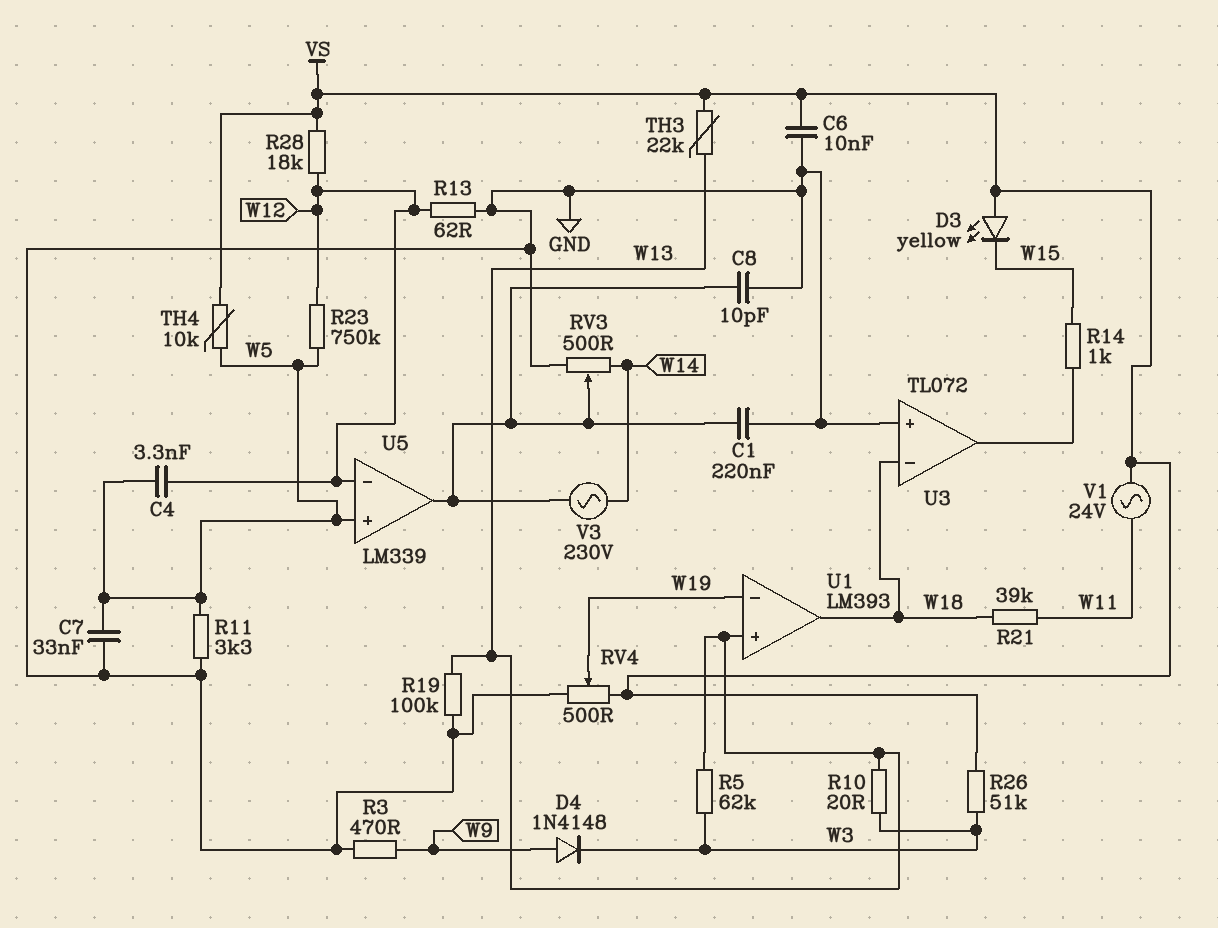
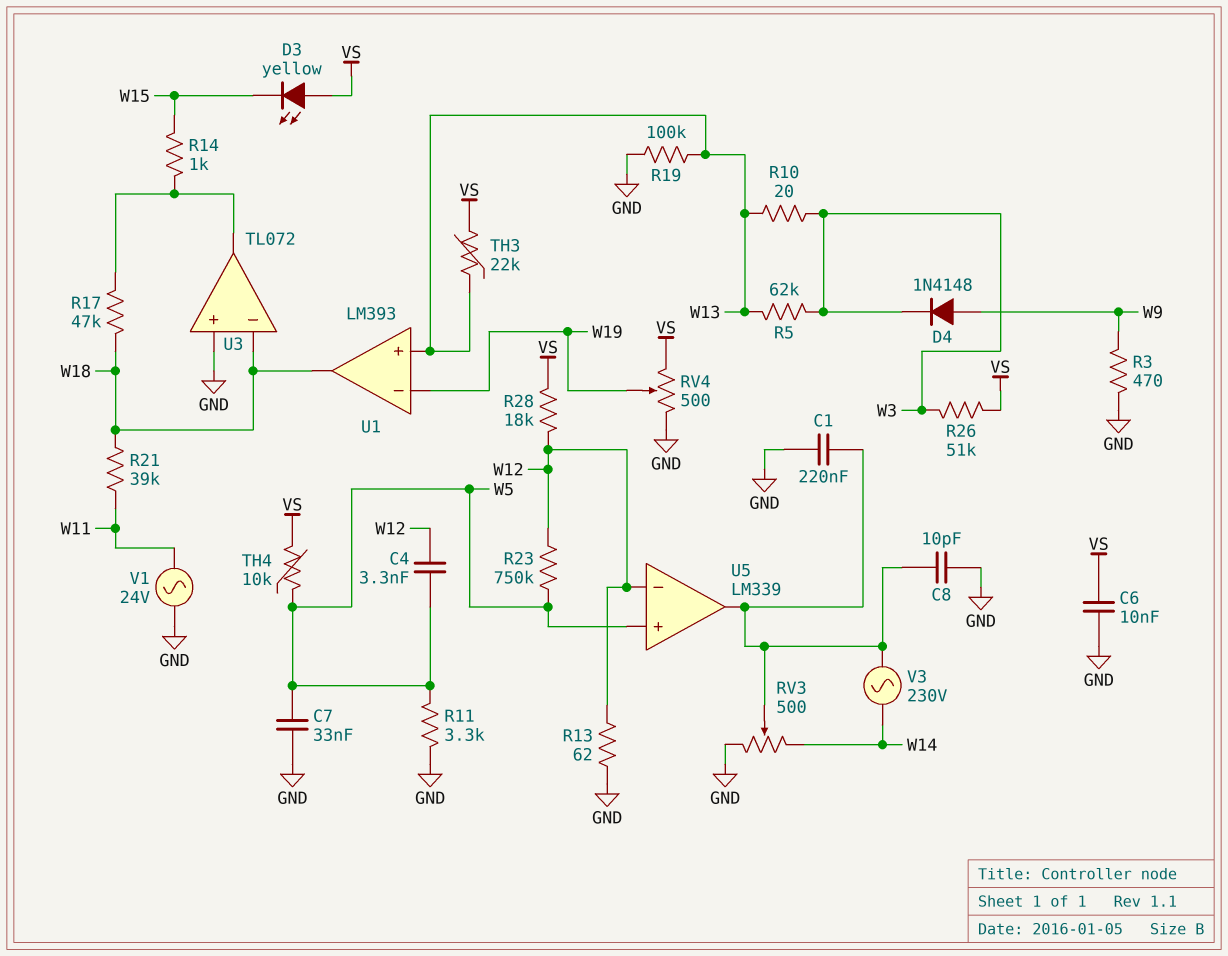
R17: none -> 47k (U3/out, W18)
V1: AC 24V (VS, W11) -> AC 24V (GND, W11)

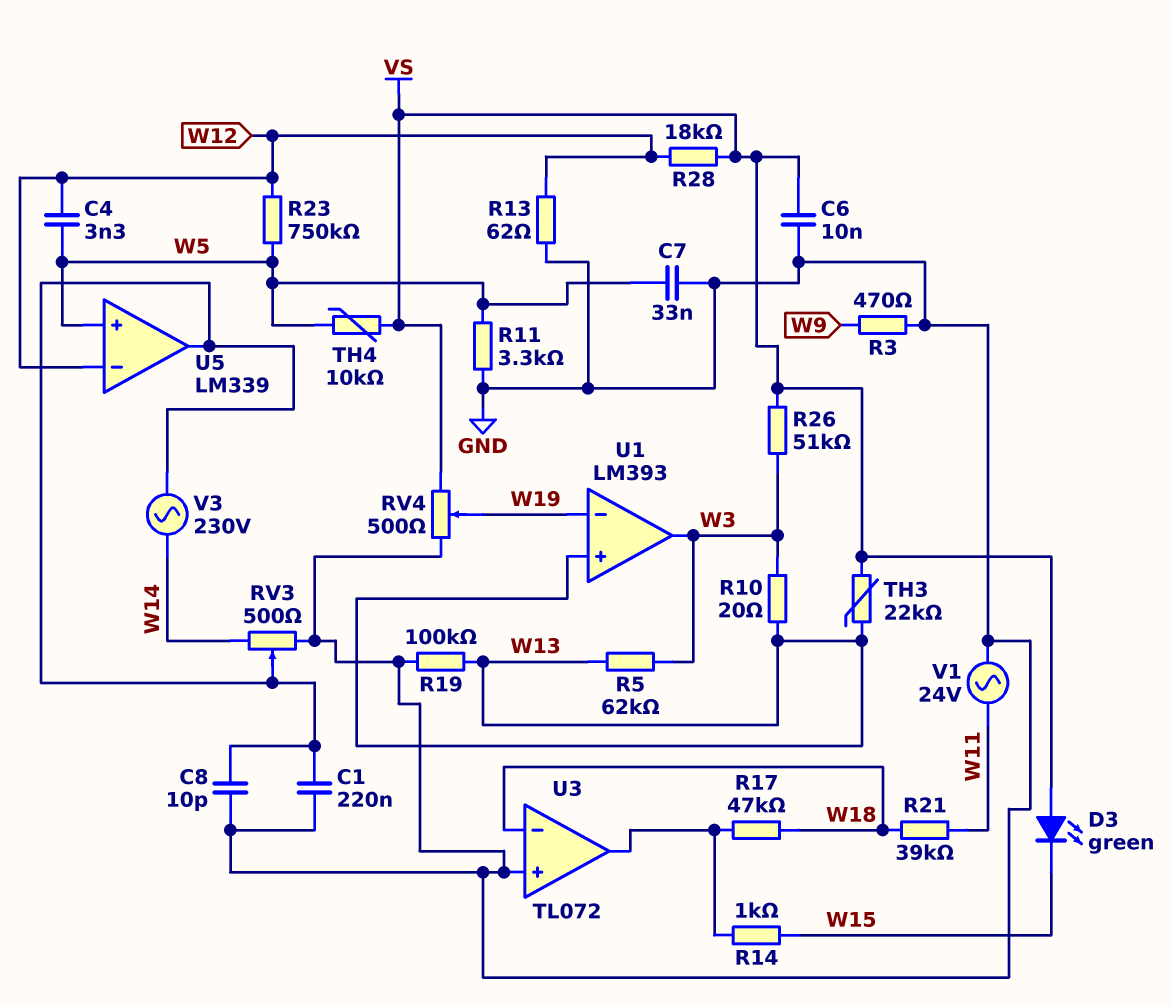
D3: LED yellow (A VS, K W15) -> LED green (A VS, K W15)
D4: diode 1N4148 (A W9, K W3) -> none
U1 pin out: W18 -> W3

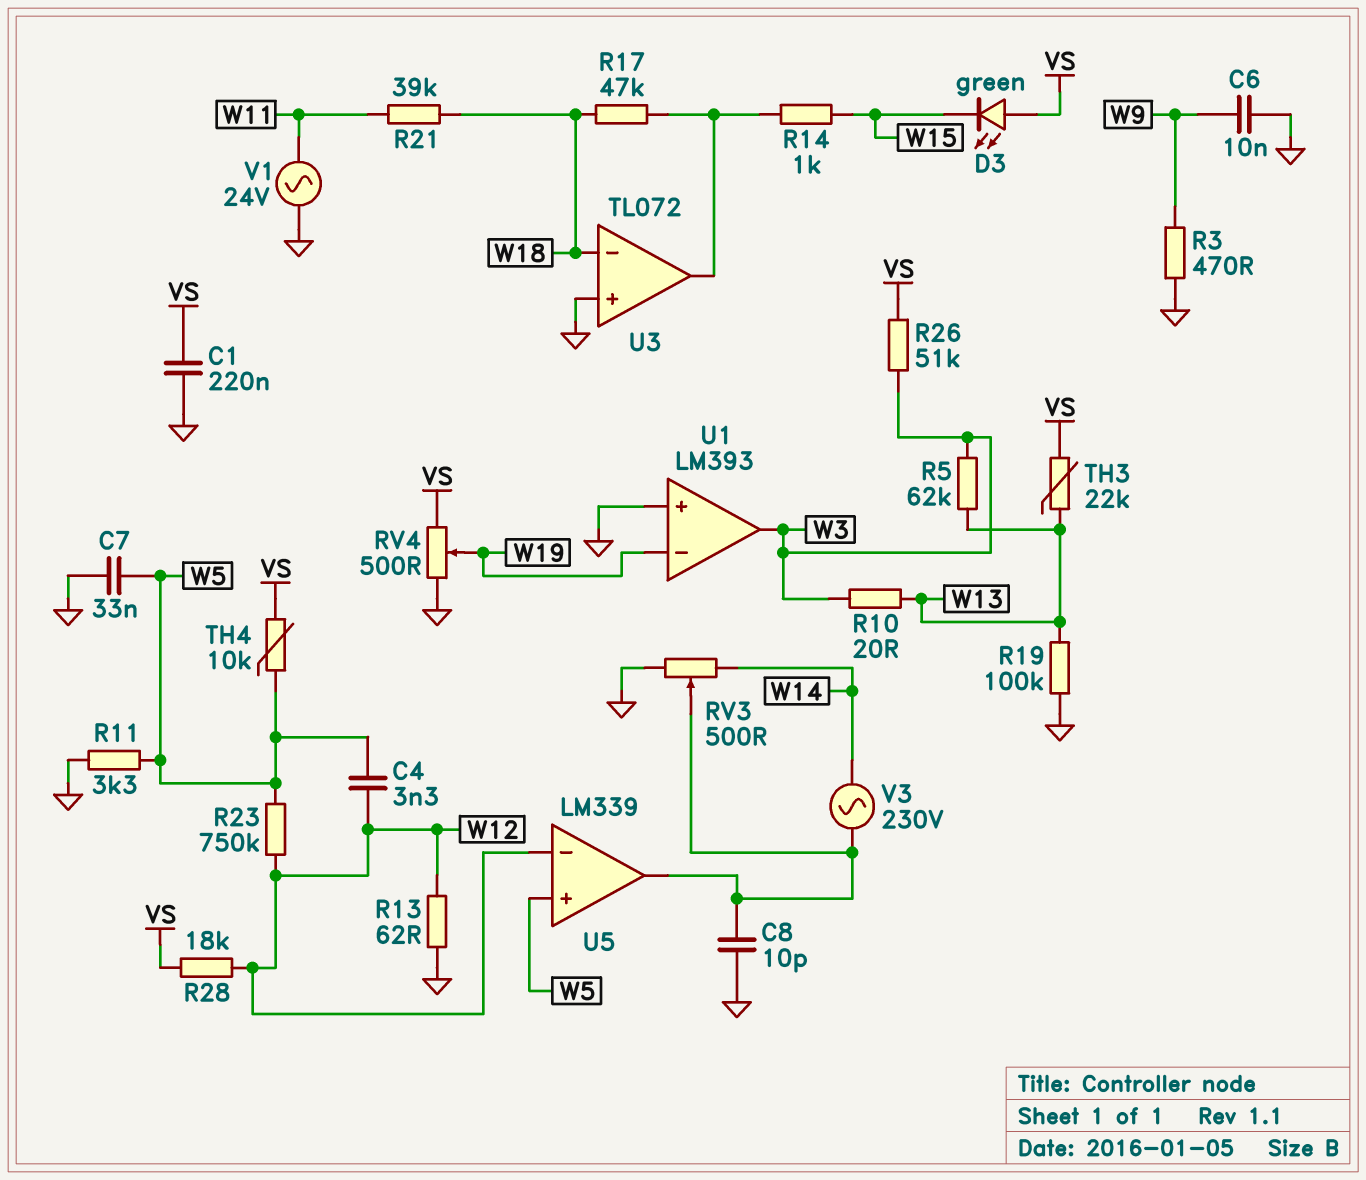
C1: 220nF (GND, U5/out) -> 220nF (GND, VS)
C6: 10nF (GND, VS) -> 10nF (GND, W9)
U1 pin in+: W13 -> GND

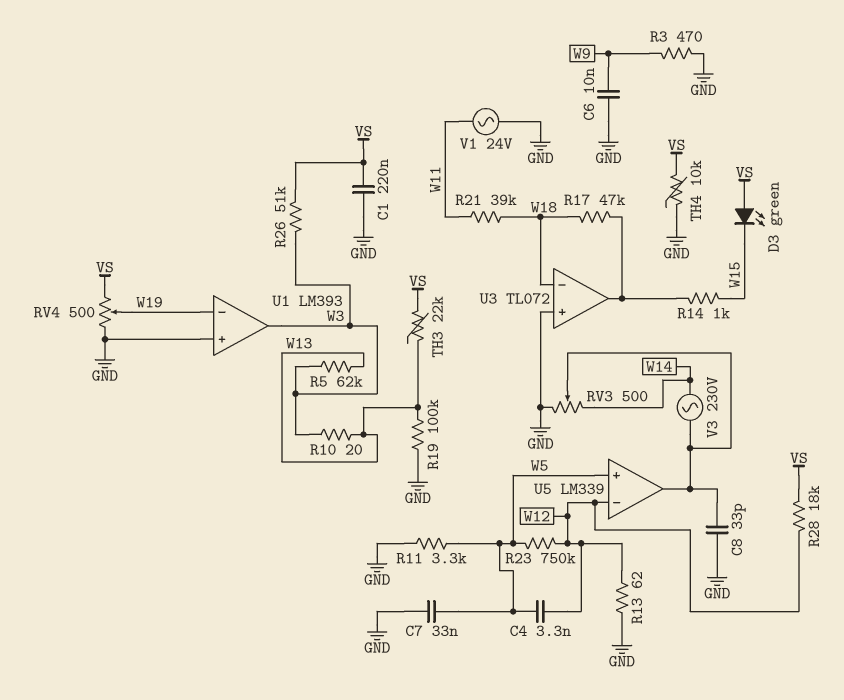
C8: 10pF (GND, U5/out) -> 33pF (GND, U5/out)
TH4: 10k (VS, W5) -> 10k (GND, VS)

